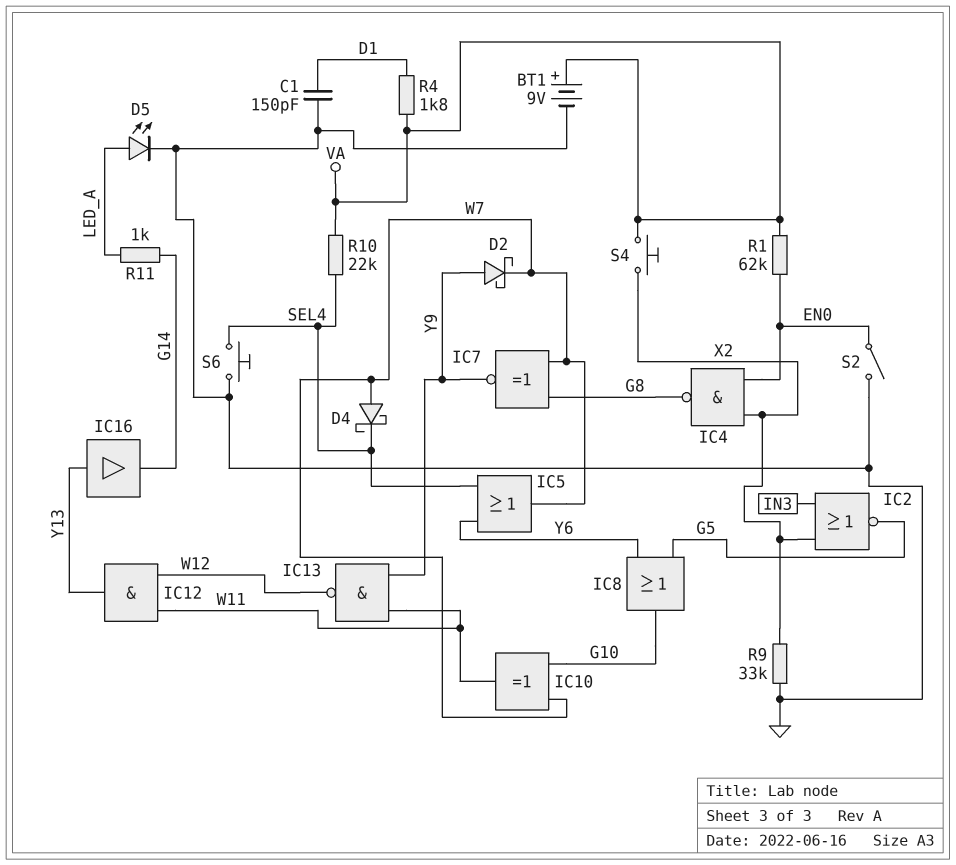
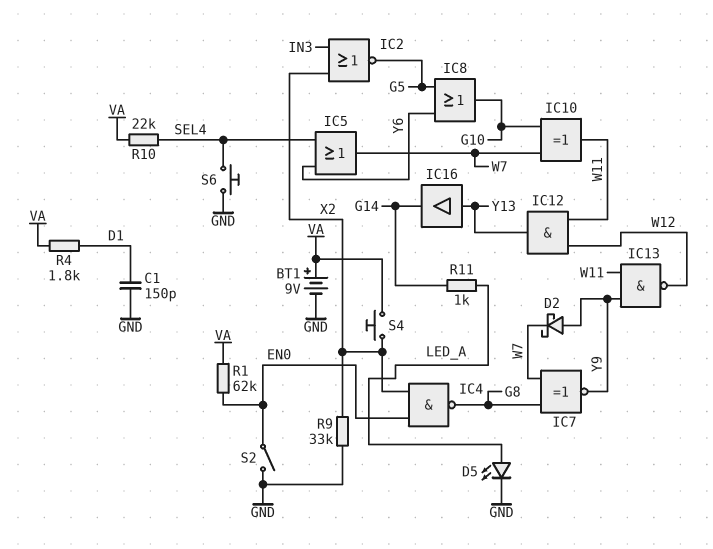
D4: schottky (A W7, K SEL4) -> none

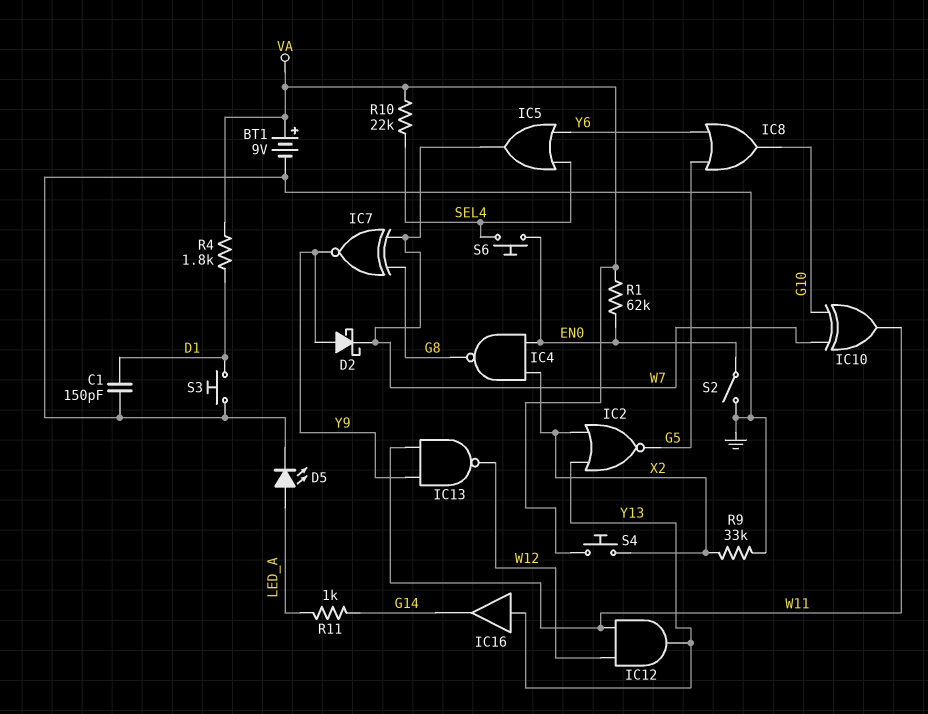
IC2: NOR (in IN3, in X2, out G5) -> NOR (in X2, in Y13, out G5)
S3: none -> button (D1, GND)
S6: button (GND, SEL4) -> button (EN0, SEL4)

